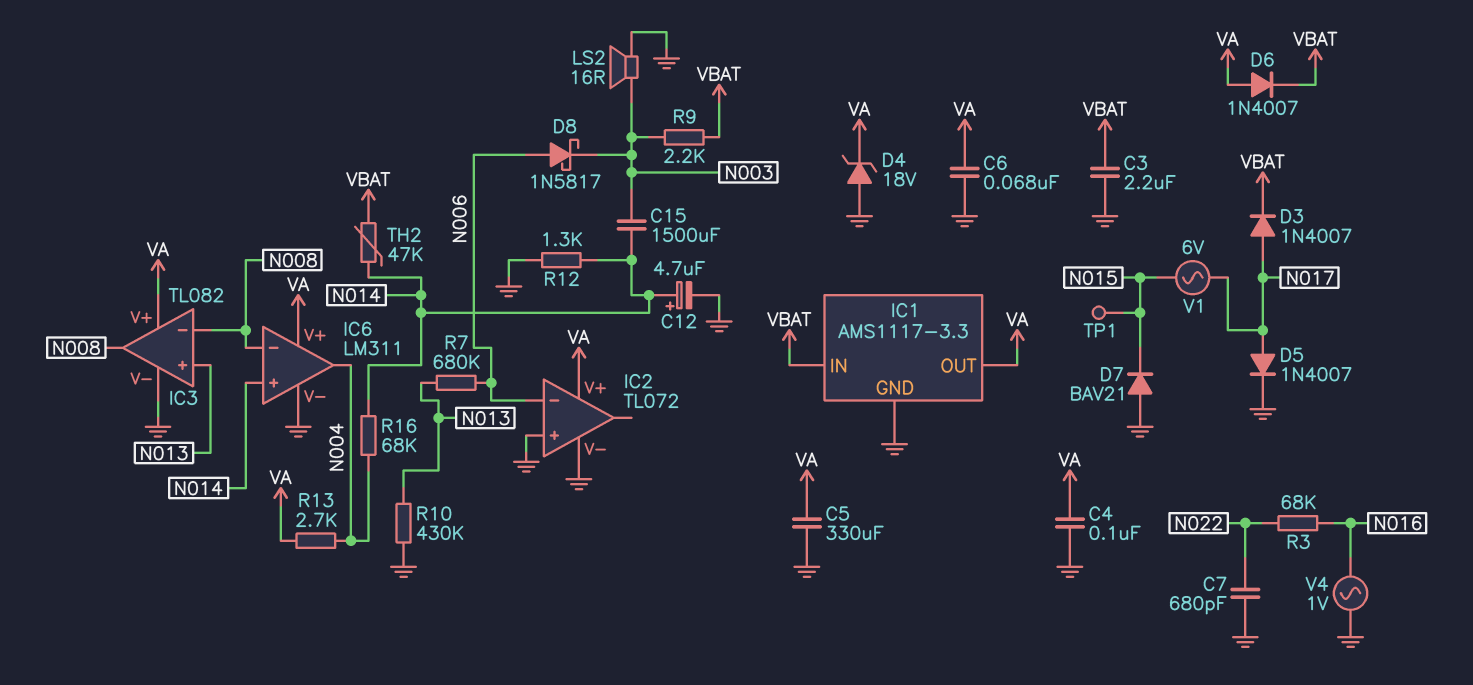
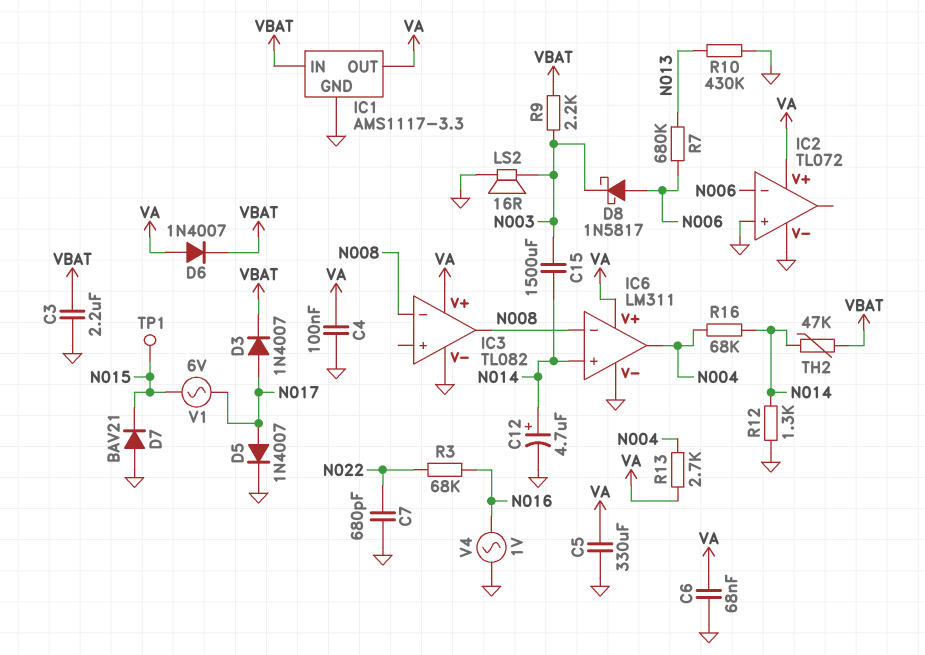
D4: zener 18V (A GND, K VA) -> none
IC3 pin in+: N013 -> none

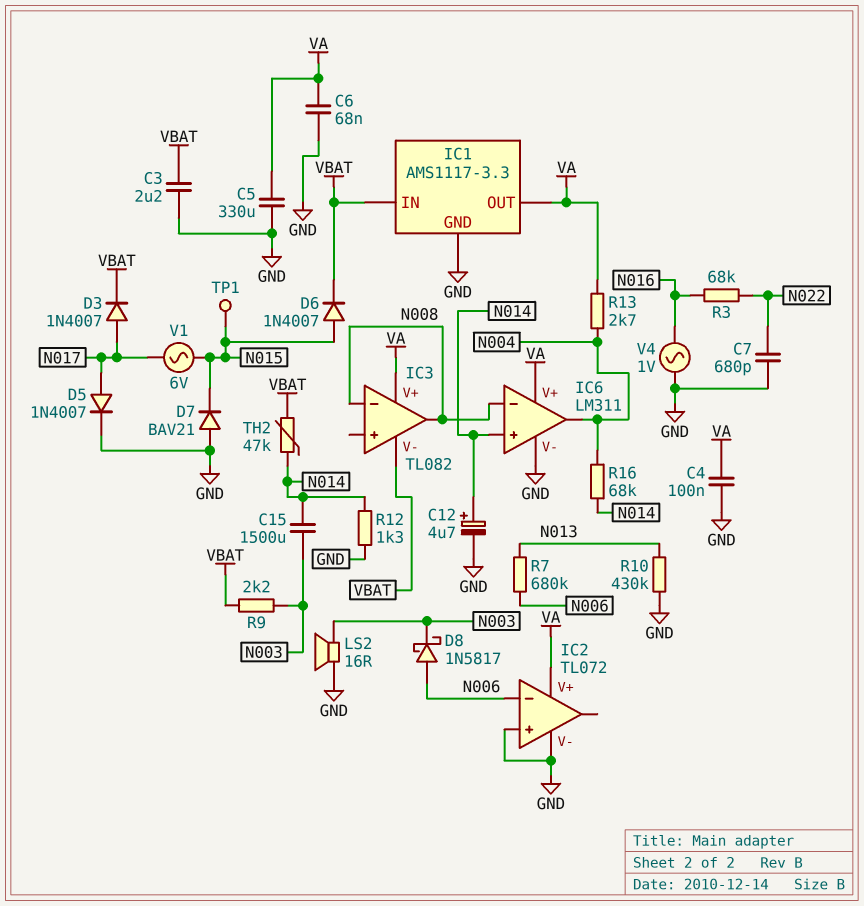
D6: diode 1N4007 (A VA, K VBAT) -> diode 1N4007 (A N015, K VBAT)
IC3 pin V-: GND -> VBAT

